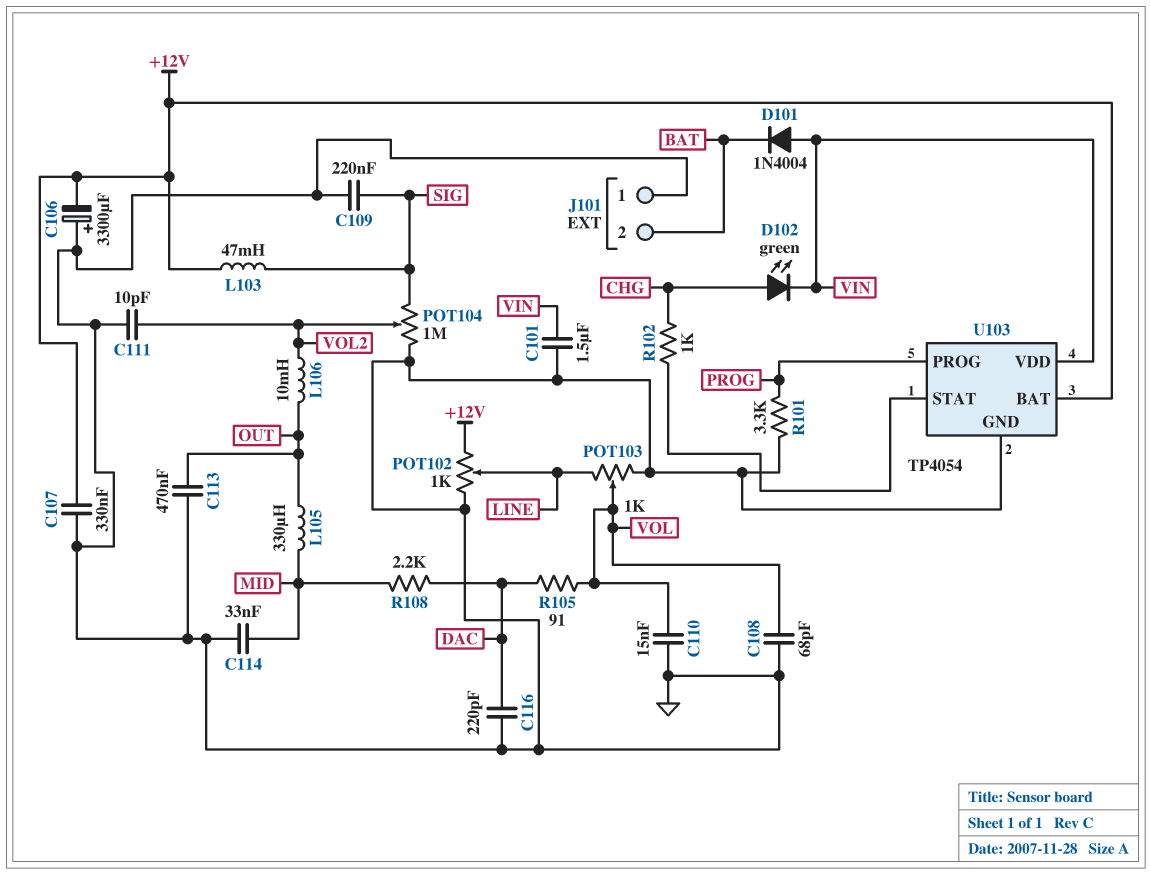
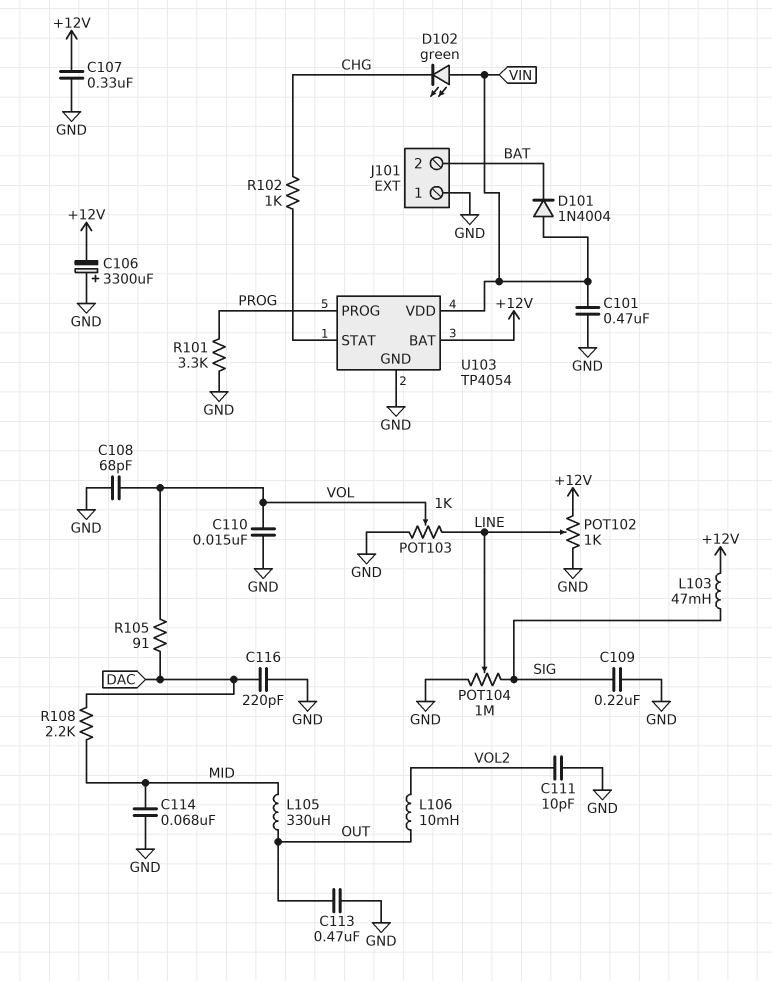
C101: 1.5uF (GND, VIN) -> 470nF (GND, VIN)
C114: 33nF (GND, MID) -> 68nF (GND, MID)
D102: LED green (A CHG, K VIN) -> LED green (A VIN, K CHG)
POT104: 1M (GND, SIG, wiper VOL2) -> 1M (GND, SIG, wiper LINE)

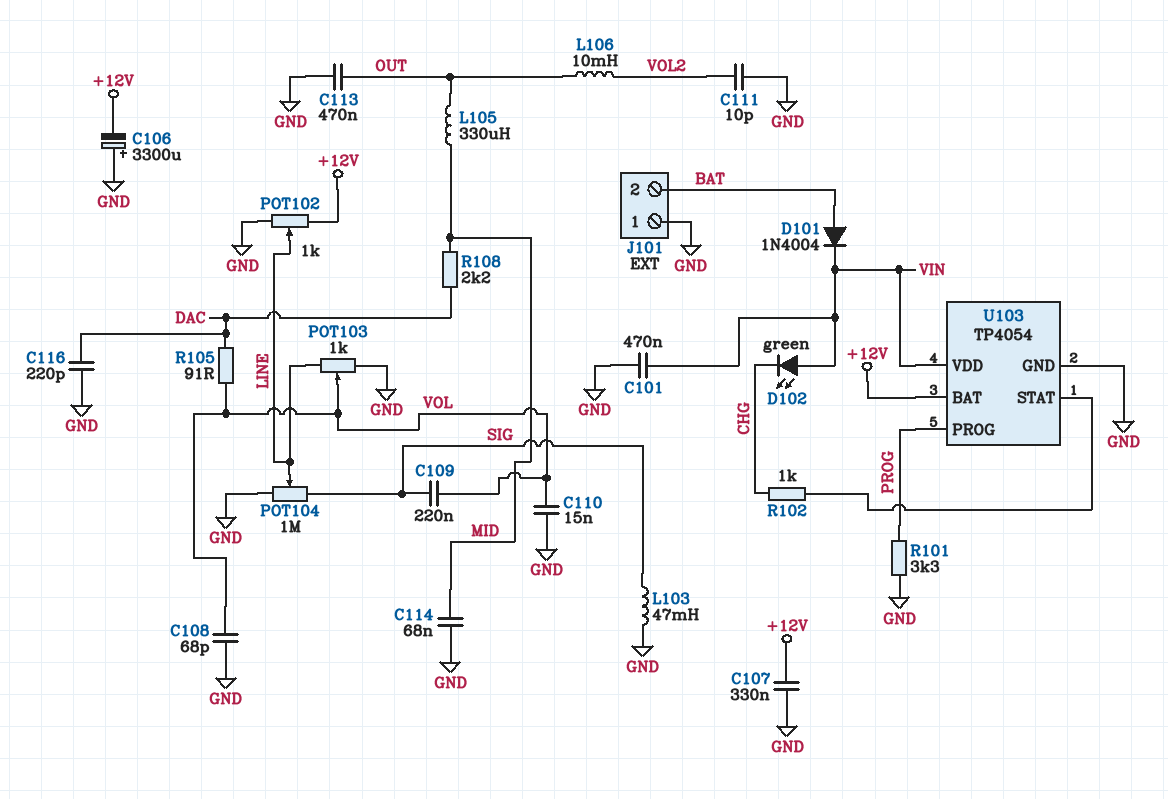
C109: 220nF (GND, SIG) -> 220nF (SIG, VOL)
D101: diode 1N4004 (A VIN, K BAT) -> diode 1N4004 (A BAT, K VIN)
L103: 47mH (+12V, SIG) -> 47mH (GND, SIG)

